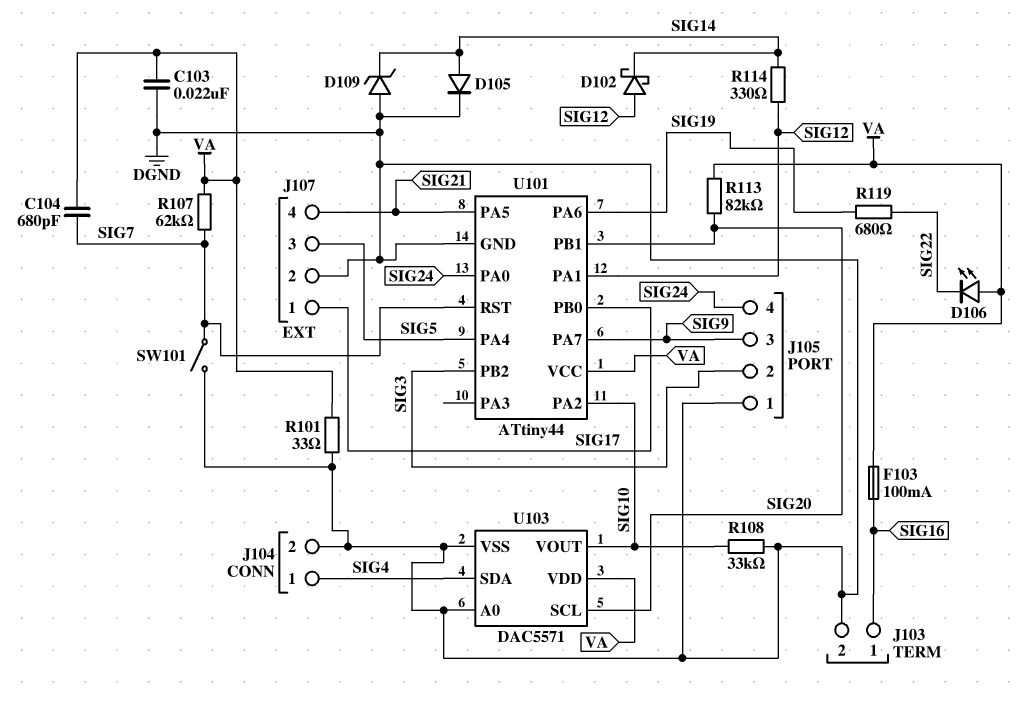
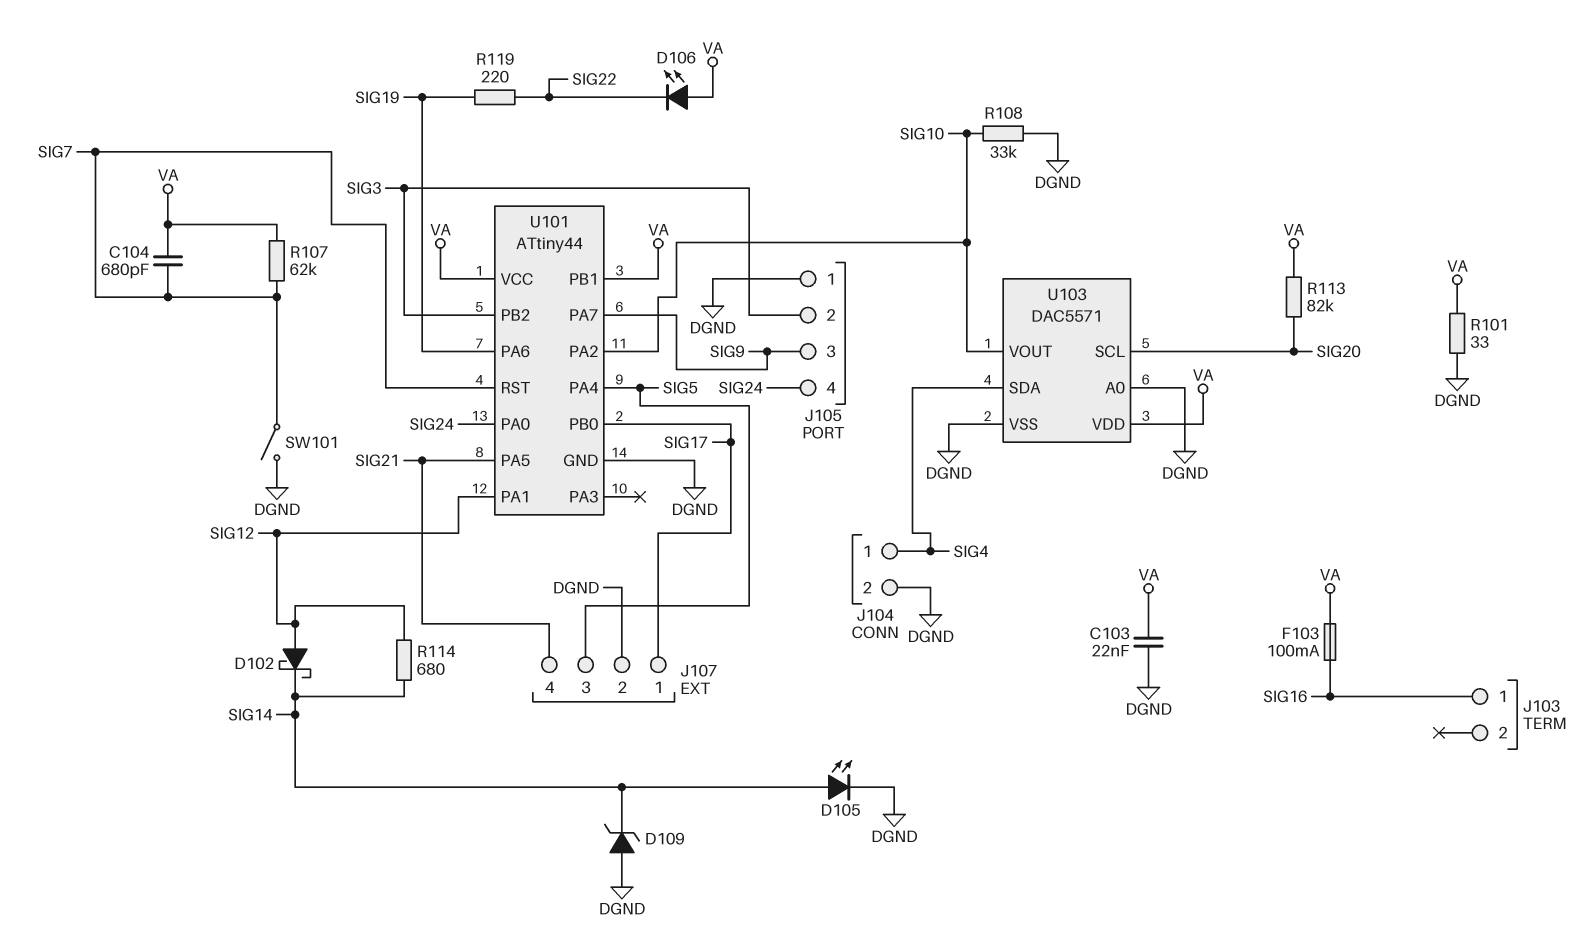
D105: diode (A SIG14, K DGND) -> LED (A SIG14, K DGND)
J103 pin 2: DGND -> none
R114: 330 (SIG12, SIG14) -> 680 (SIG12, SIG14)
R119: 680 (SIG19, SIG22) -> 220 (SIG19, SIG22)
U101 pin PB1: SIG20 -> VA

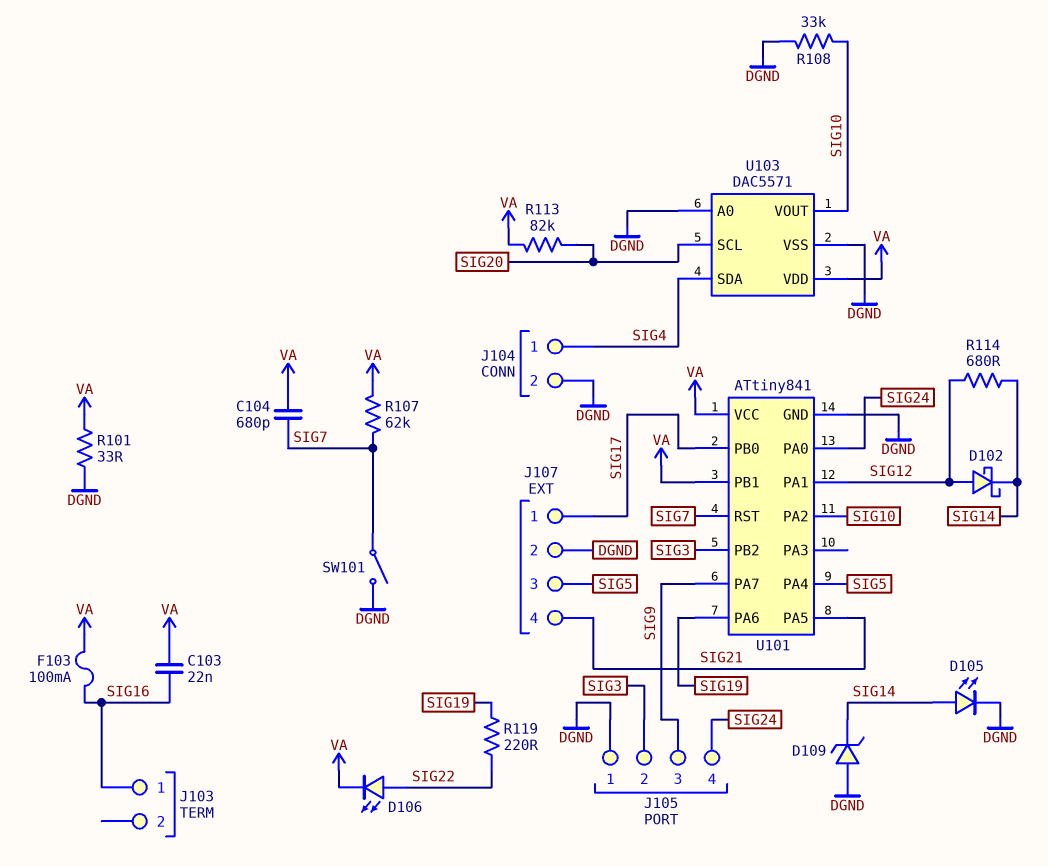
C103: 22nF (DGND, VA) -> 22nF (SIG16, VA)
D106: LED (A VA, K SIG22) -> LED (A SIG22, K VA)
U101: ATtiny44 -> ATtiny841

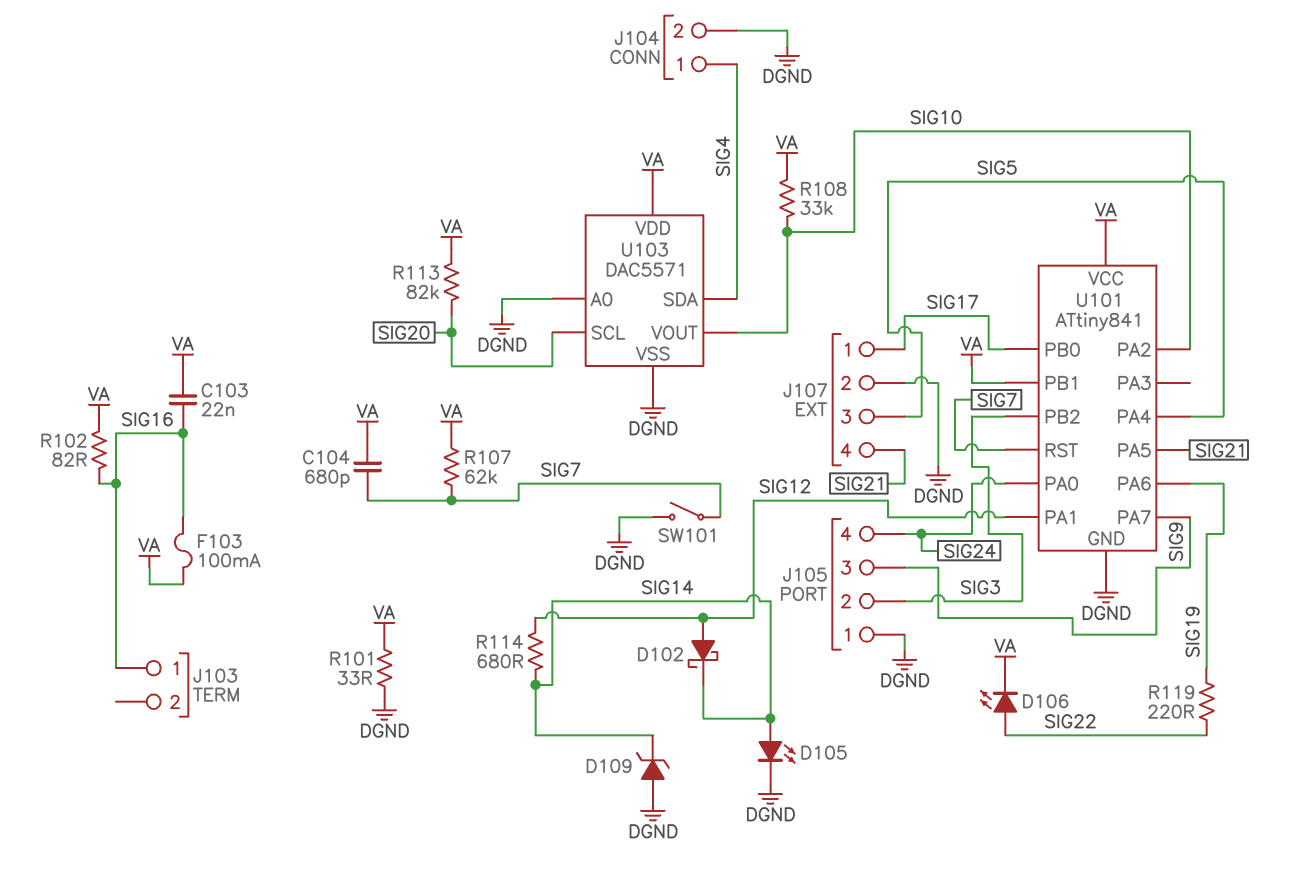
R102: none -> 82 (SIG16, VA)
R108: 33k (DGND, SIG10) -> 33k (SIG10, VA)

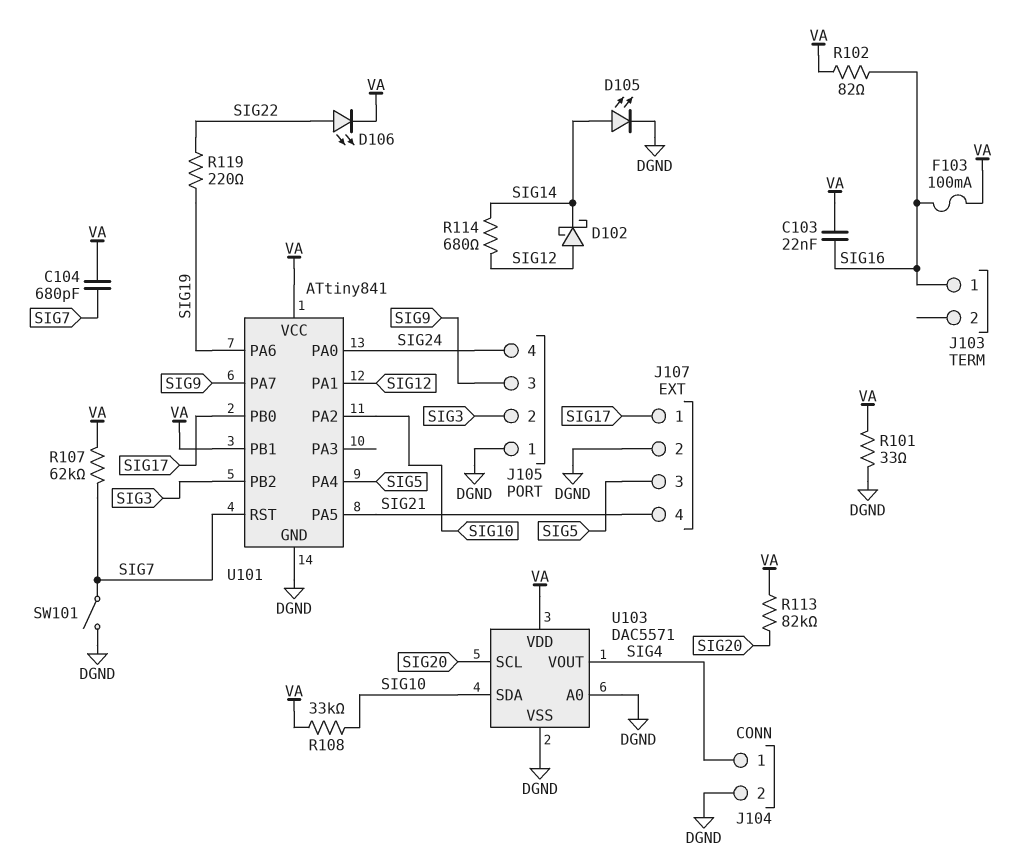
D109: zener (A DGND, K SIG14) -> none
U103 pin SDA: SIG4 -> SIG10
U103 pin VOUT: SIG10 -> SIG4

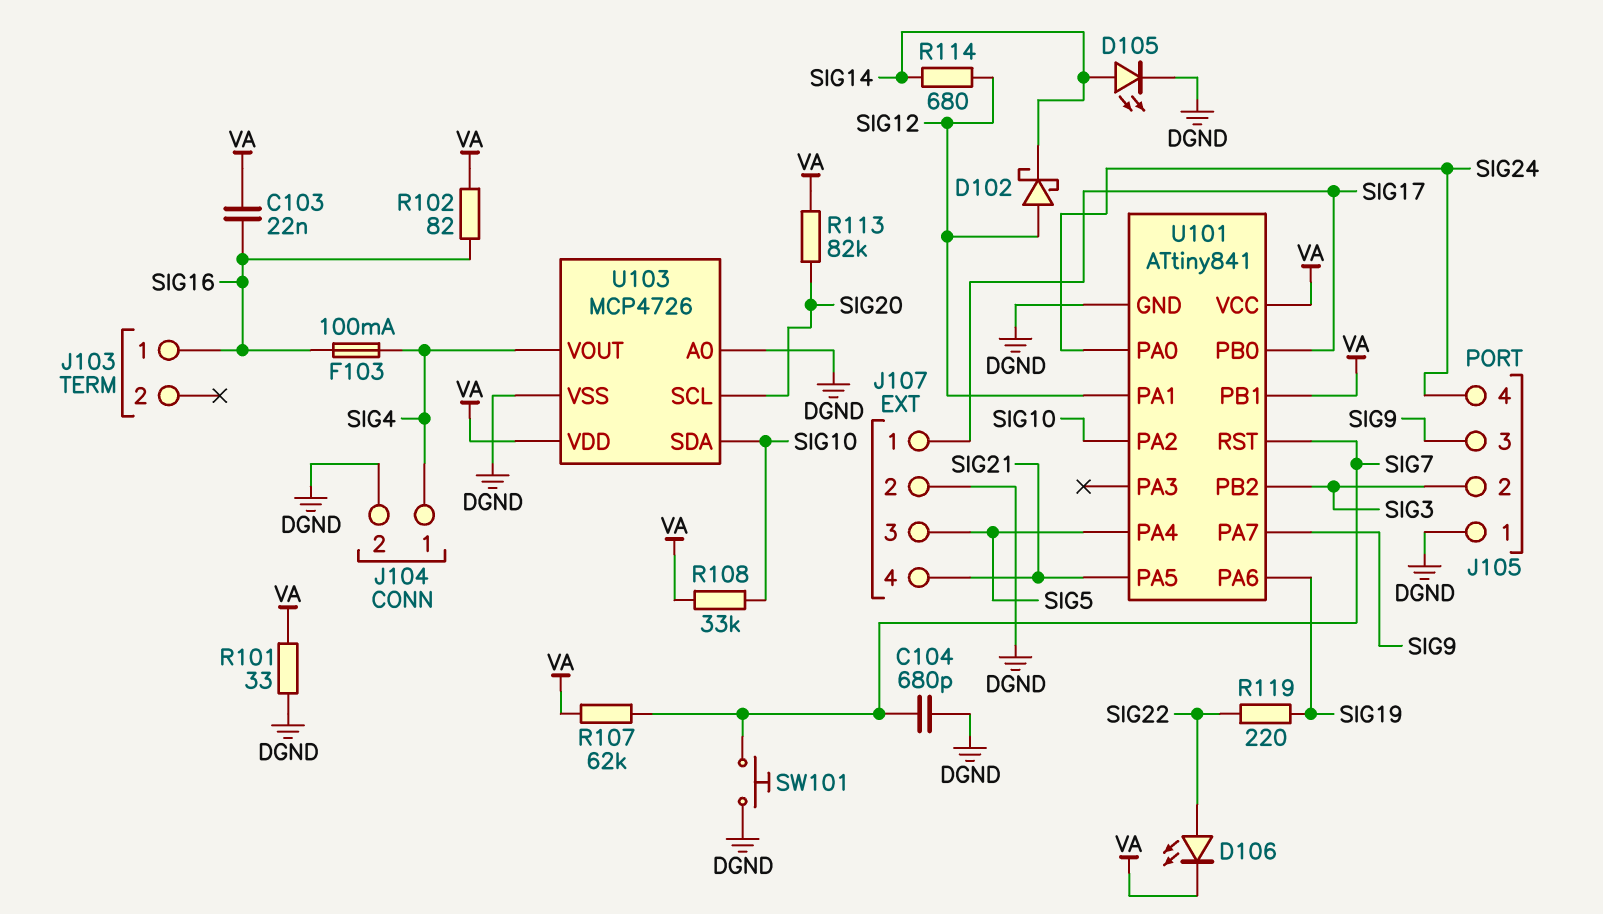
C104: 680pF (SIG7, VA) -> 680pF (DGND, SIG7)
F103: 100mA (SIG16, VA) -> 100mA (SIG4, SIG16)
SW101: switch (DGND, SIG7) -> button (DGND, SIG7)
U103: DAC5571 -> MCP4726

